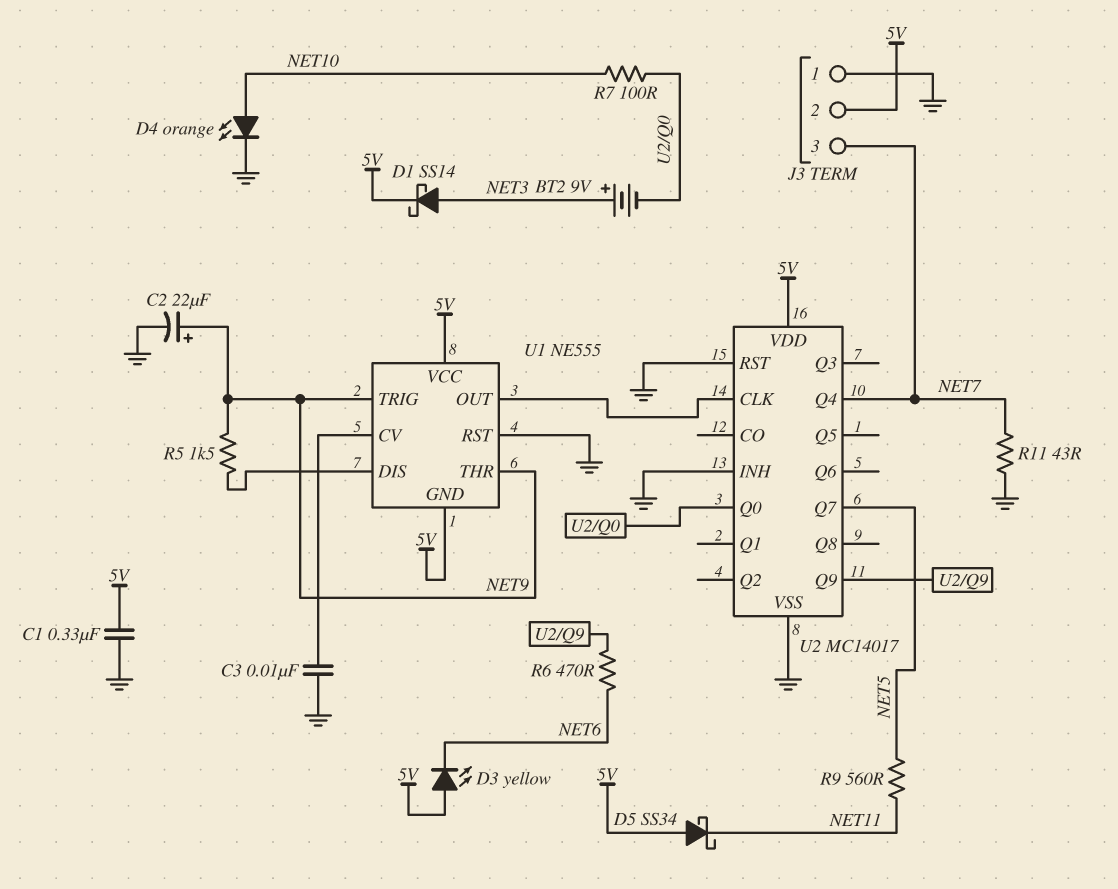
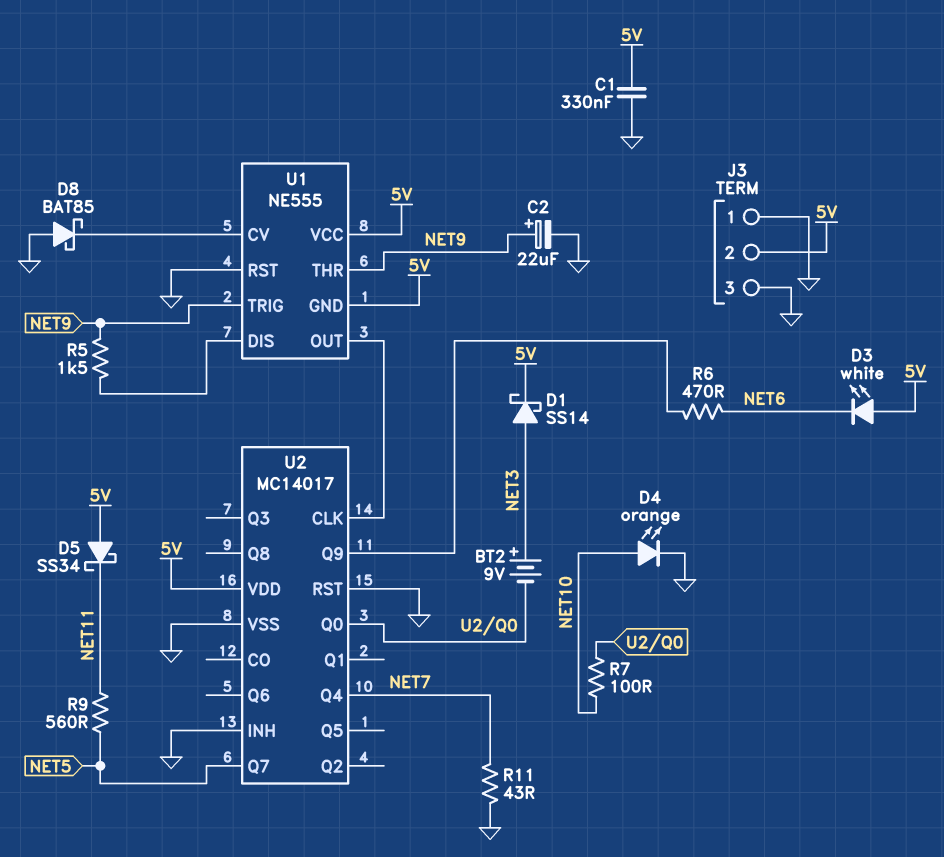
C3: 10nF (GND, U1/CV) -> none
D3: LED yellow (A 5V, K NET6) -> LED white (A 5V, K NET6)
D8: none -> schottky BAT85 (A GND, K U1/CV)
J3 pin 3: NET7 -> GND

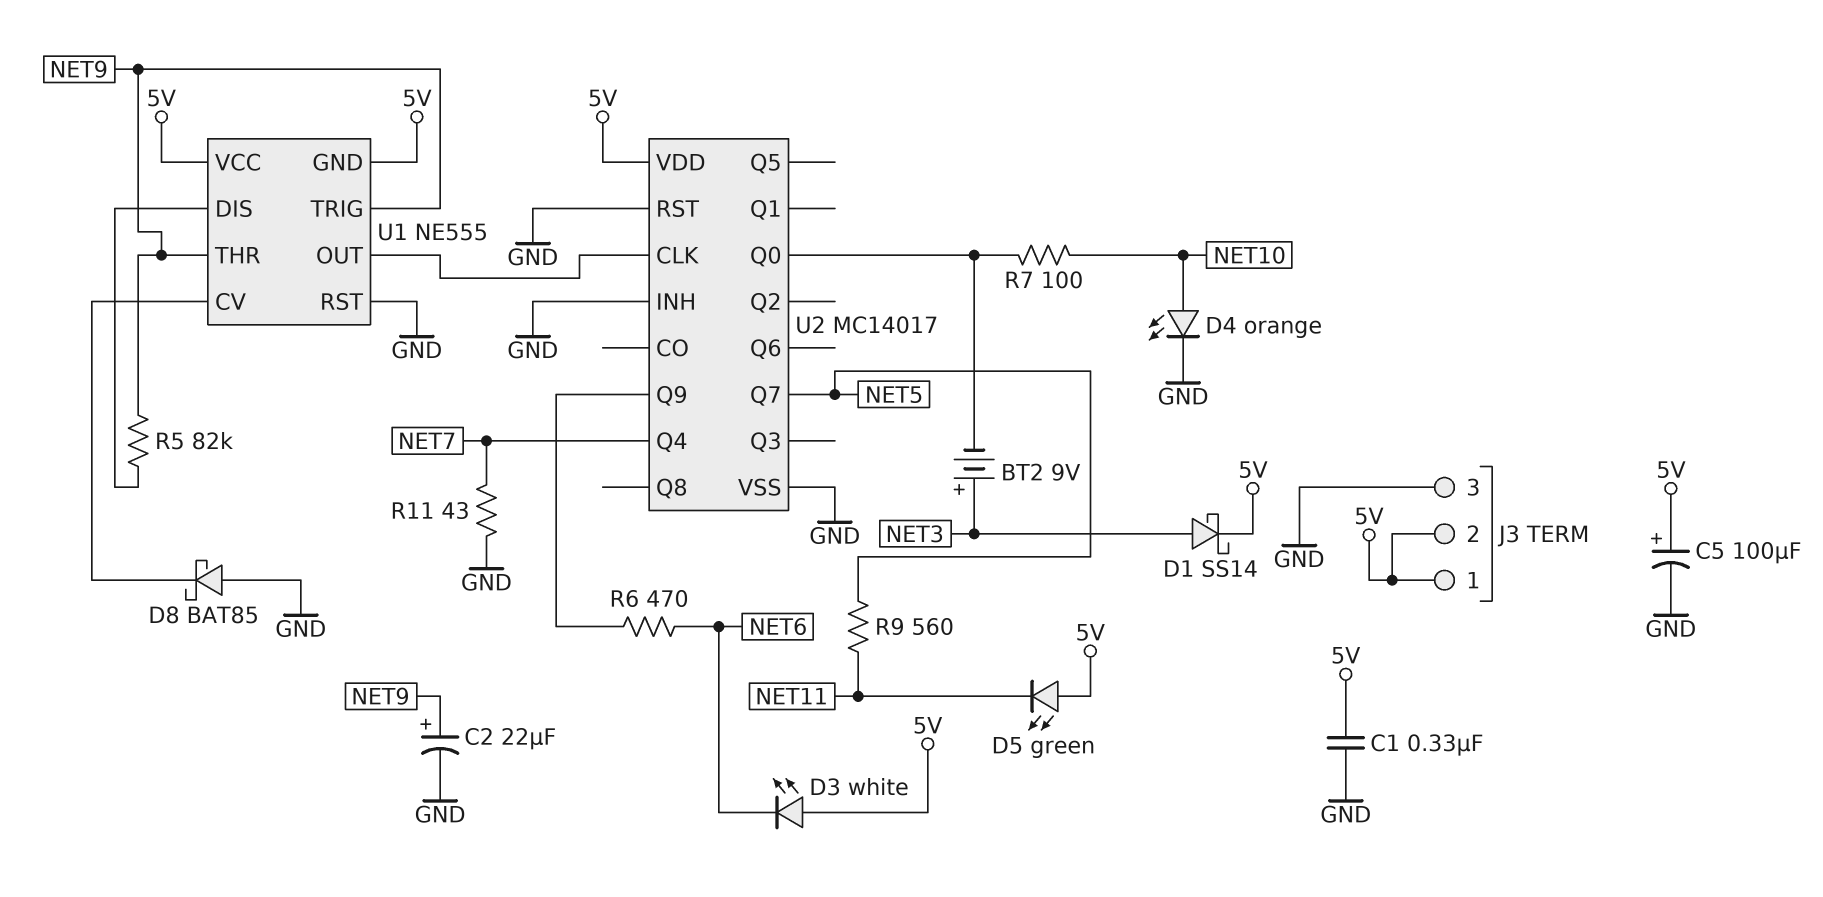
C5: none -> 100uF (plus 5V, minus GND)
D5: schottky SS34 (A 5V, K NET11) -> LED green (A 5V, K NET11)
J3 pin 1: GND -> 5V
R5: 1.5k (NET9, U1/DIS) -> 82k (NET9, U1/DIS)

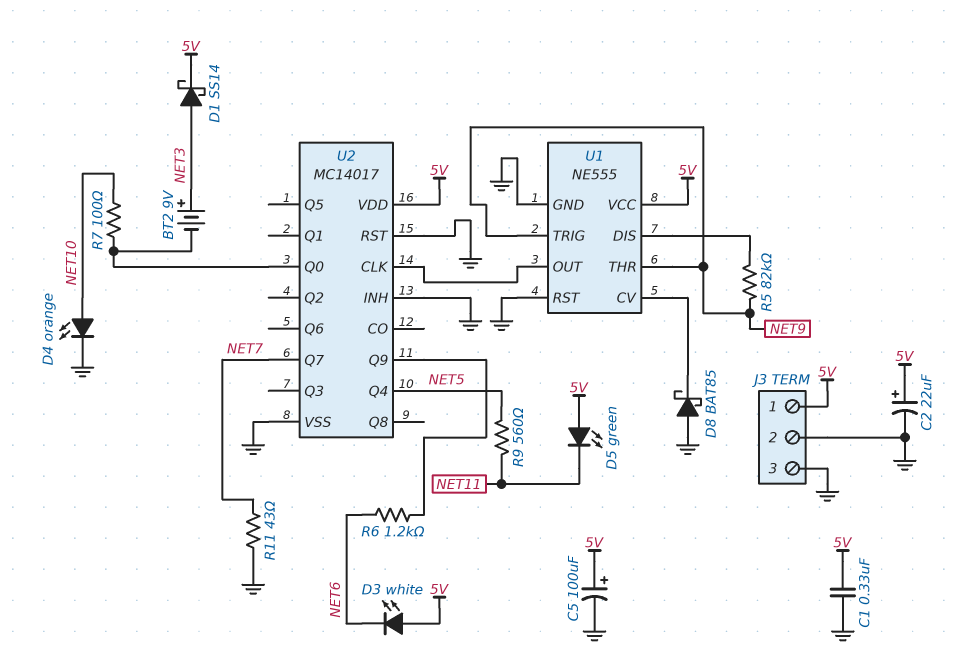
C2: 22uF (plus NET9, minus GND) -> 22uF (plus 5V, minus GND)
J3 pin 2: 5V -> GND
R6: 470 (NET6, U2/Q9) -> 1.2k (NET6, U2/Q9)
U1 pin GND: 5V -> GND
U2 pin Q4: NET7 -> NET5
U2 pin Q7: NET5 -> NET7

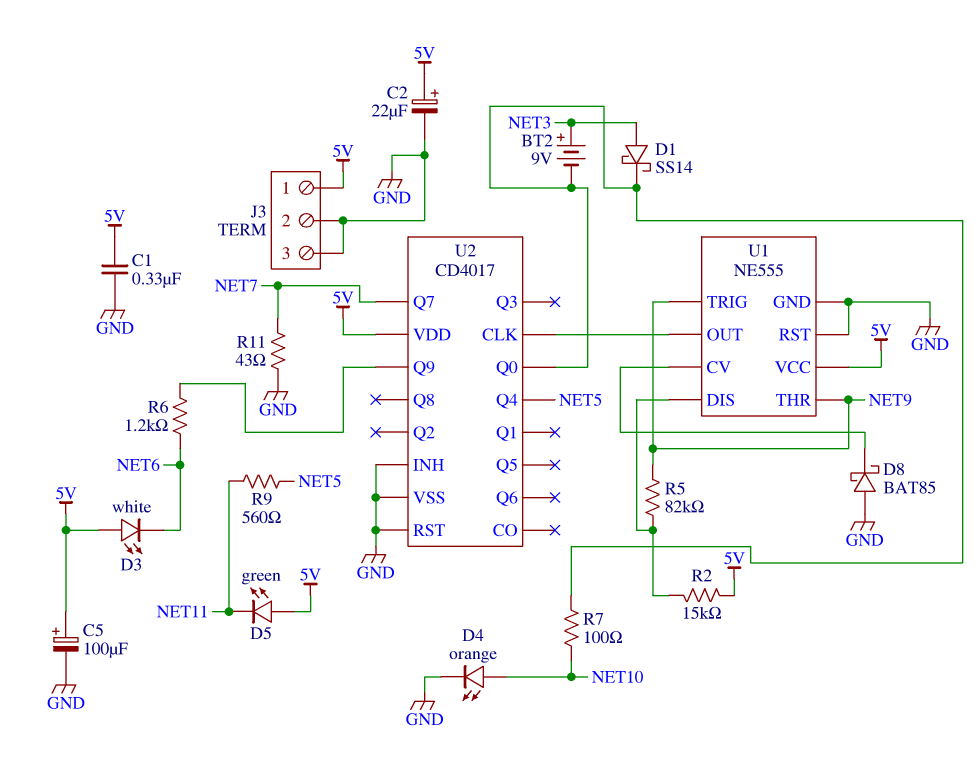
D1: schottky SS14 (A NET3, K 5V) -> schottky SS14 (A NET3, K U2/Q0)
R2: none -> 15k (5V, U1/DIS)
U2: MC14017 -> CD4017

